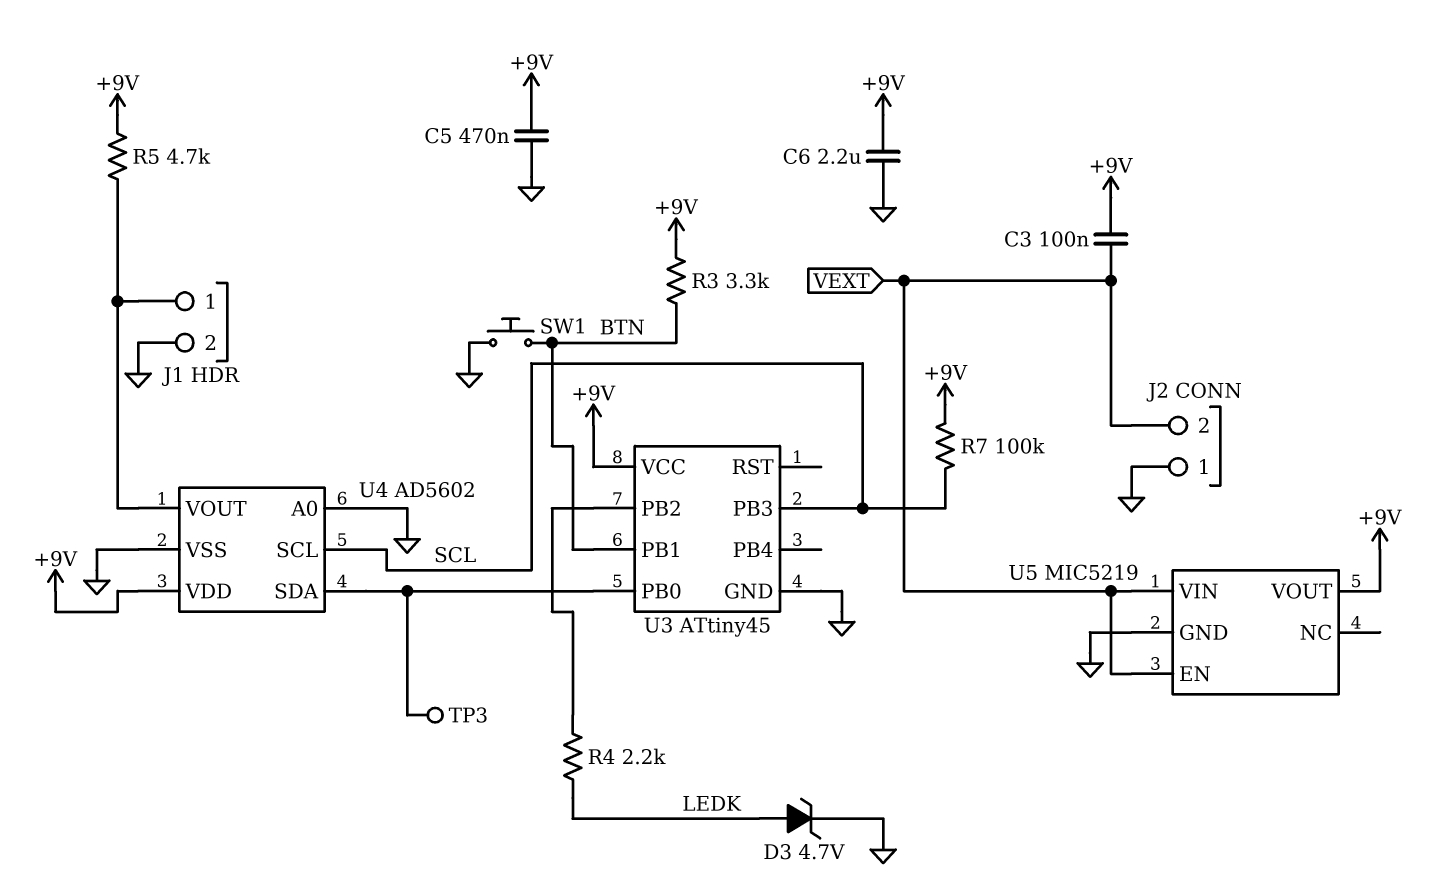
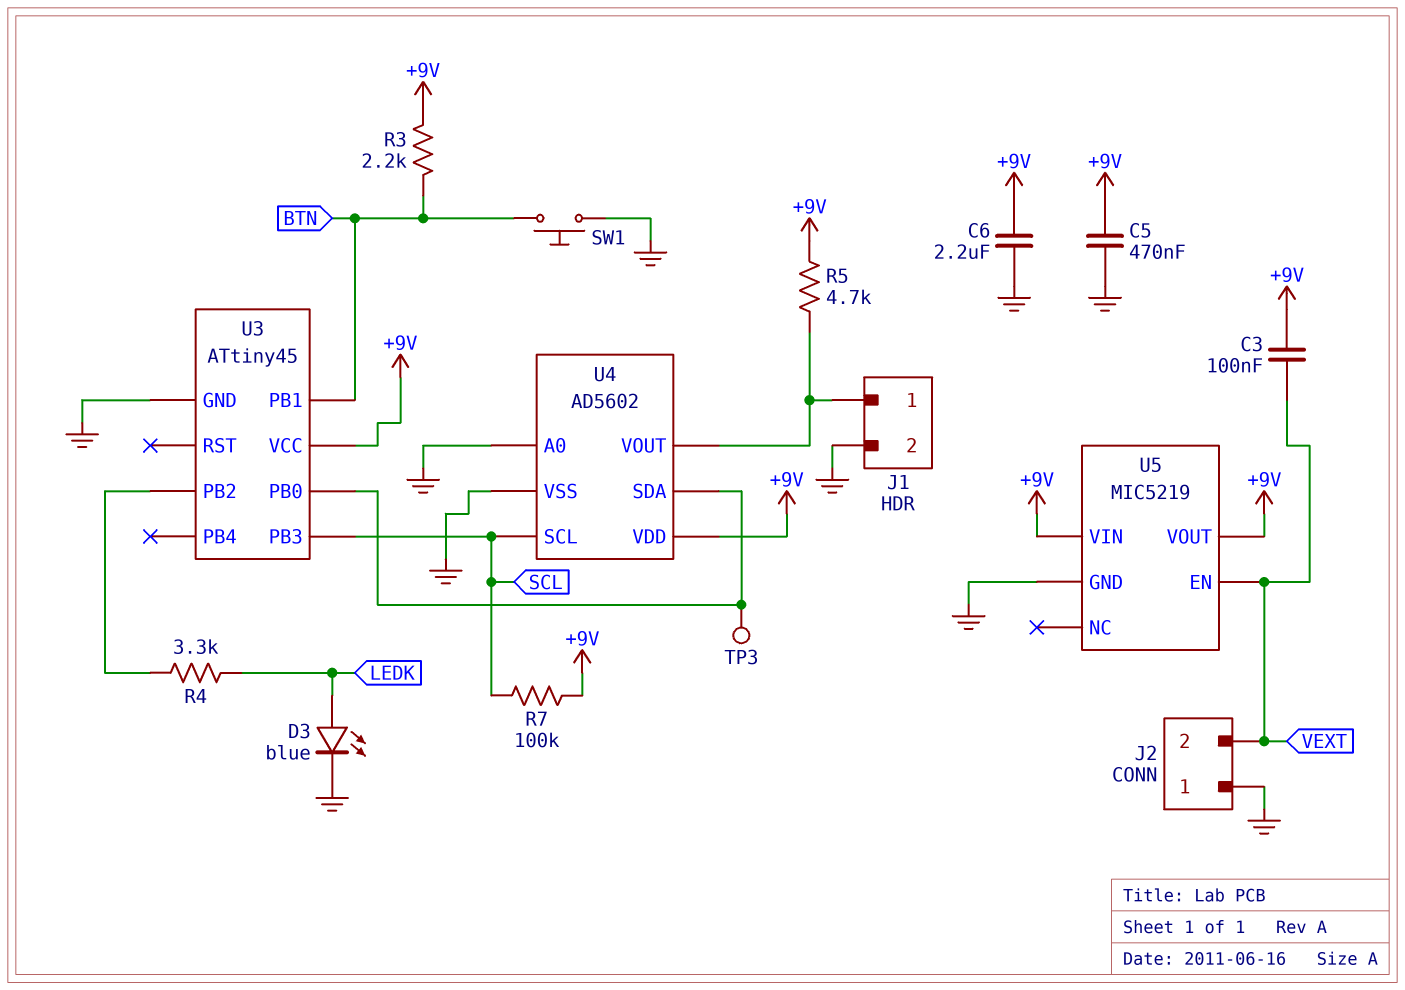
D3: zener 4.7V (A LEDK, K GND) -> LED blue (A LEDK, K GND)
R3: 3.3k (+9V, BTN) -> 2.2k (+9V, BTN)
R4: 2.2k (LEDK, U3/PB2) -> 3.3k (LEDK, U3/PB2)
U5 pin VIN: VEXT -> +9V

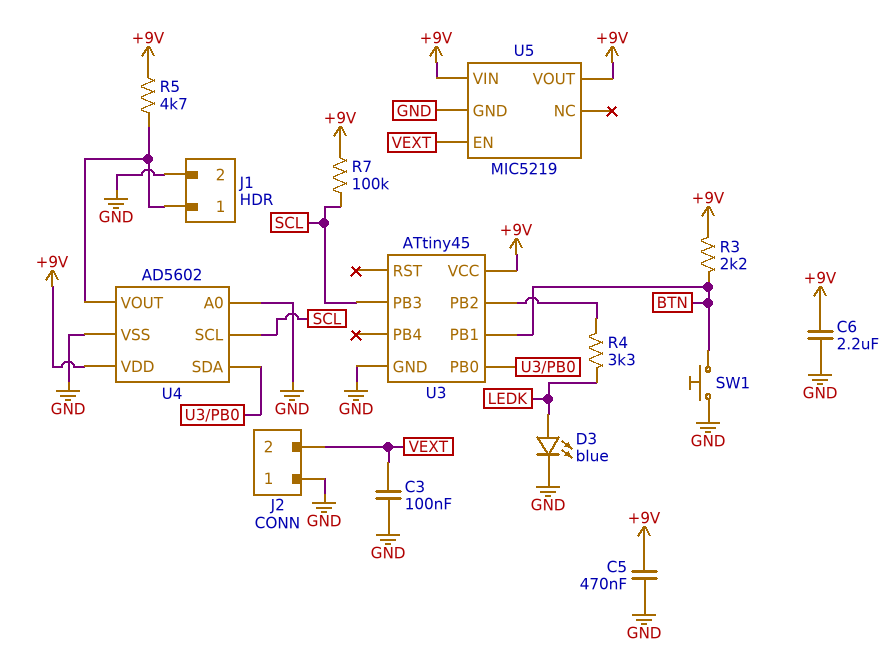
C3: 100nF (+9V, VEXT) -> 100nF (GND, VEXT)
TP3: test point (U3/PB0) -> none

